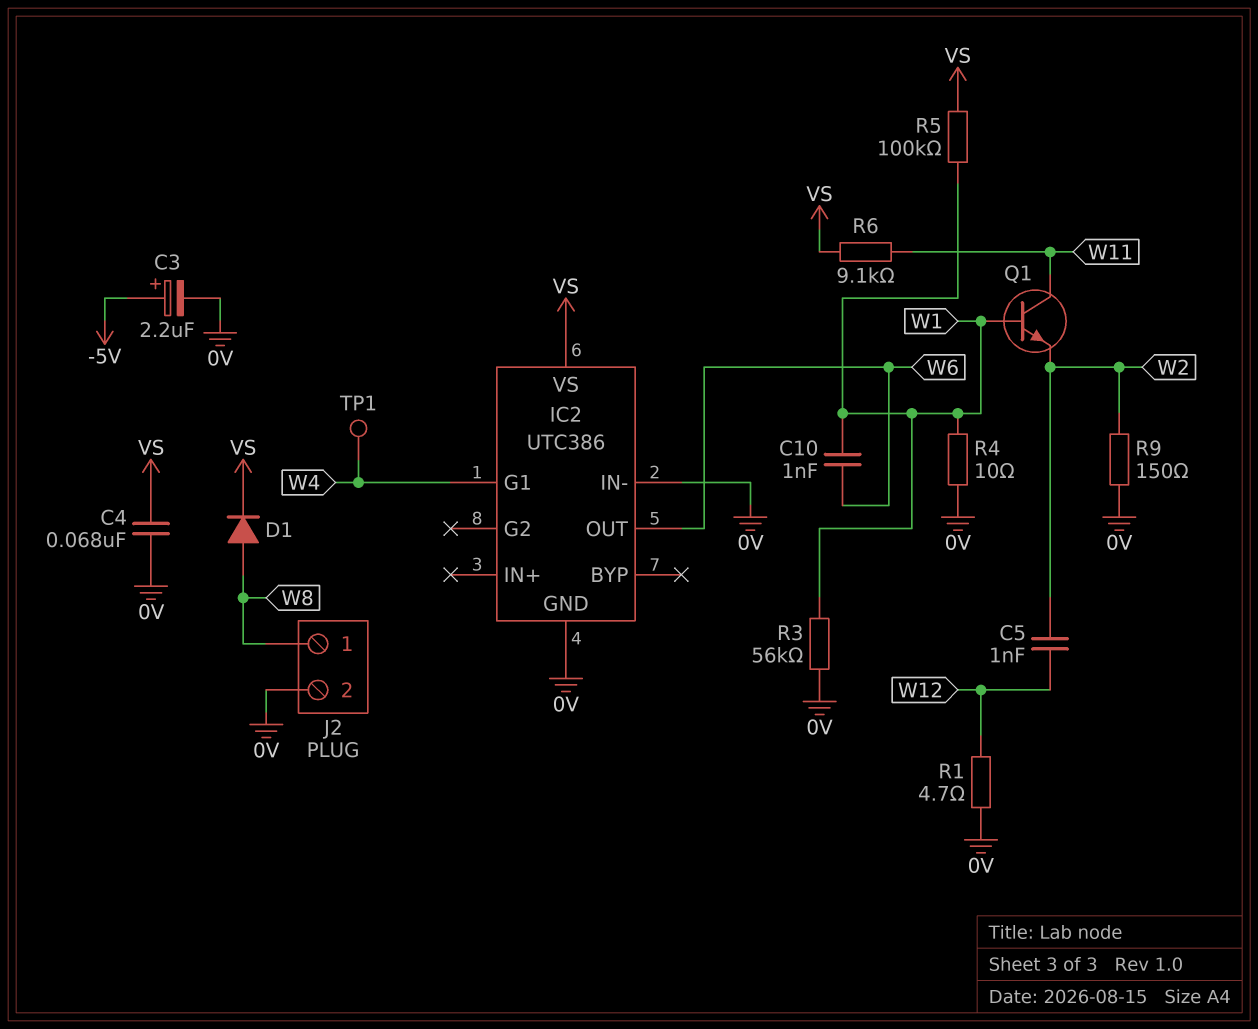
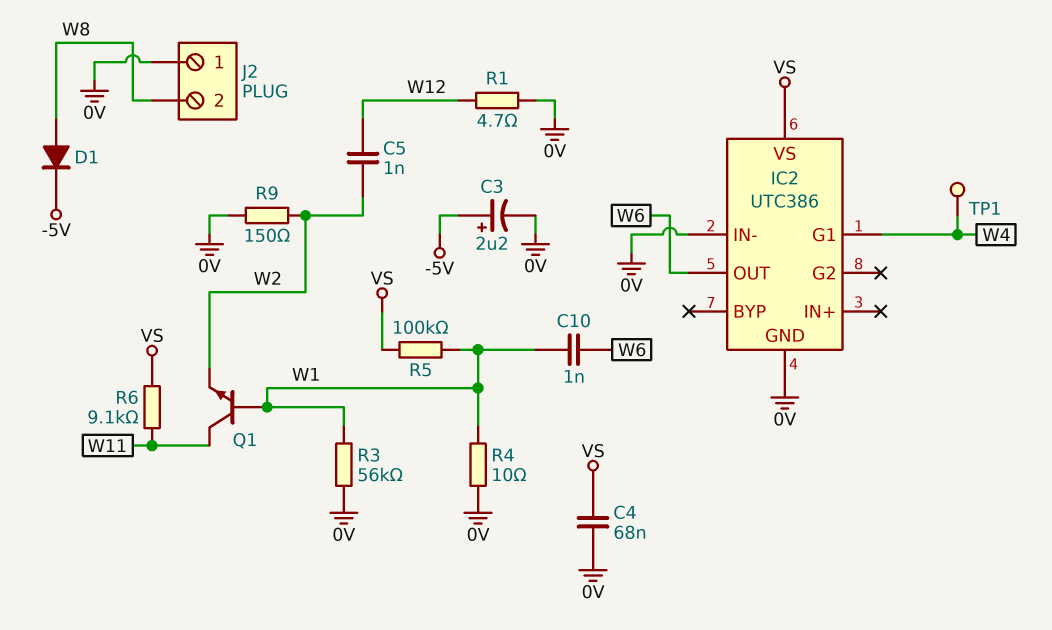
D1: diode (A W8, K VS) -> diode (A W8, K -5V)
J2 pin 1: W8 -> 0V
J2 pin 2: 0V -> W8

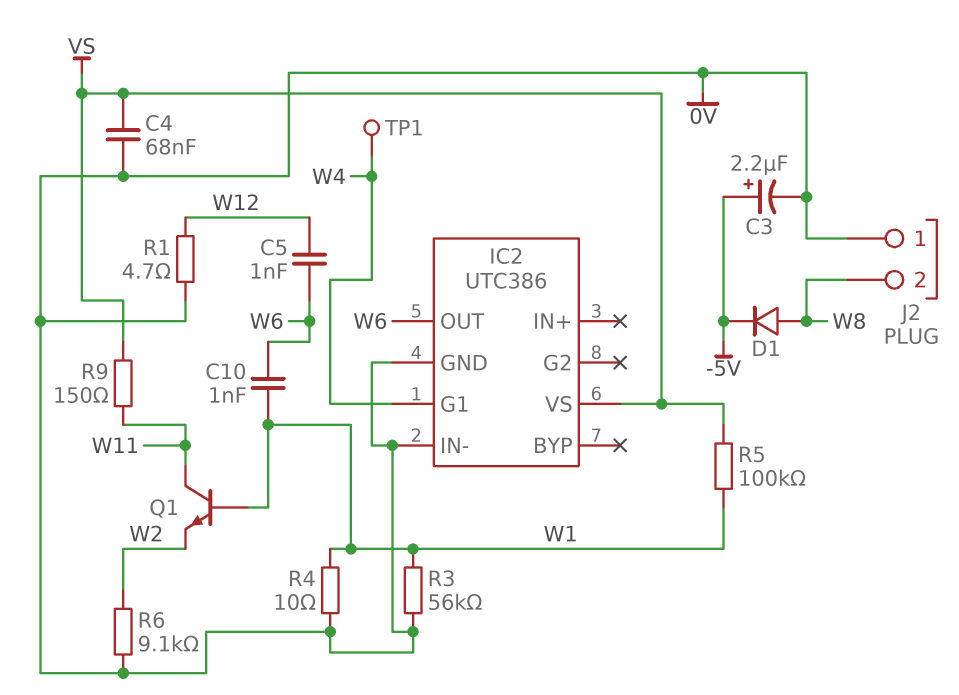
C5: 1nF (W2, W12) -> 1nF (W6, W12)
R6: 9.1k (VS, W11) -> 9.1k (0V, W2)
R9: 150 (0V, W2) -> 150 (VS, W11)

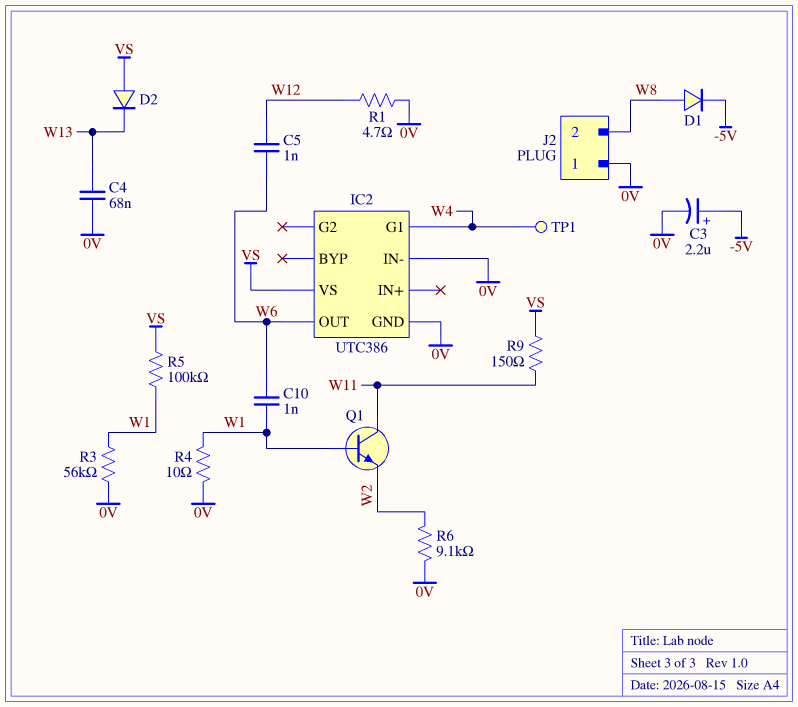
C4: 68nF (0V, VS) -> 68nF (0V, W13)
D2: none -> diode (A VS, K W13)

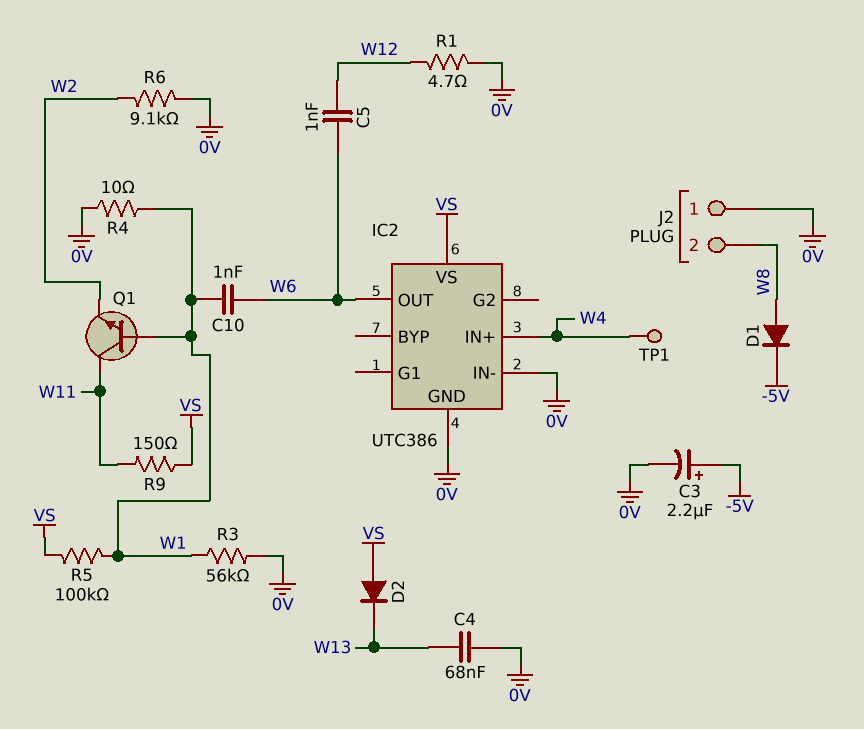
IC2 pin G1: W4 -> none
IC2 pin IN+: none -> W4

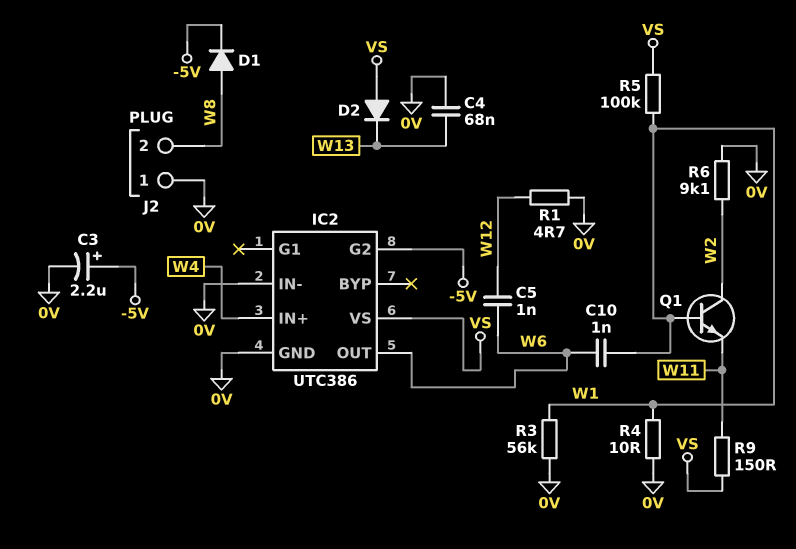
IC2 pin G2: none -> -5V
Q1: NPN (B W1, C W11, E W2) -> NPN (B W1, C W2, E W11)
TP1: test point (W4) -> none

